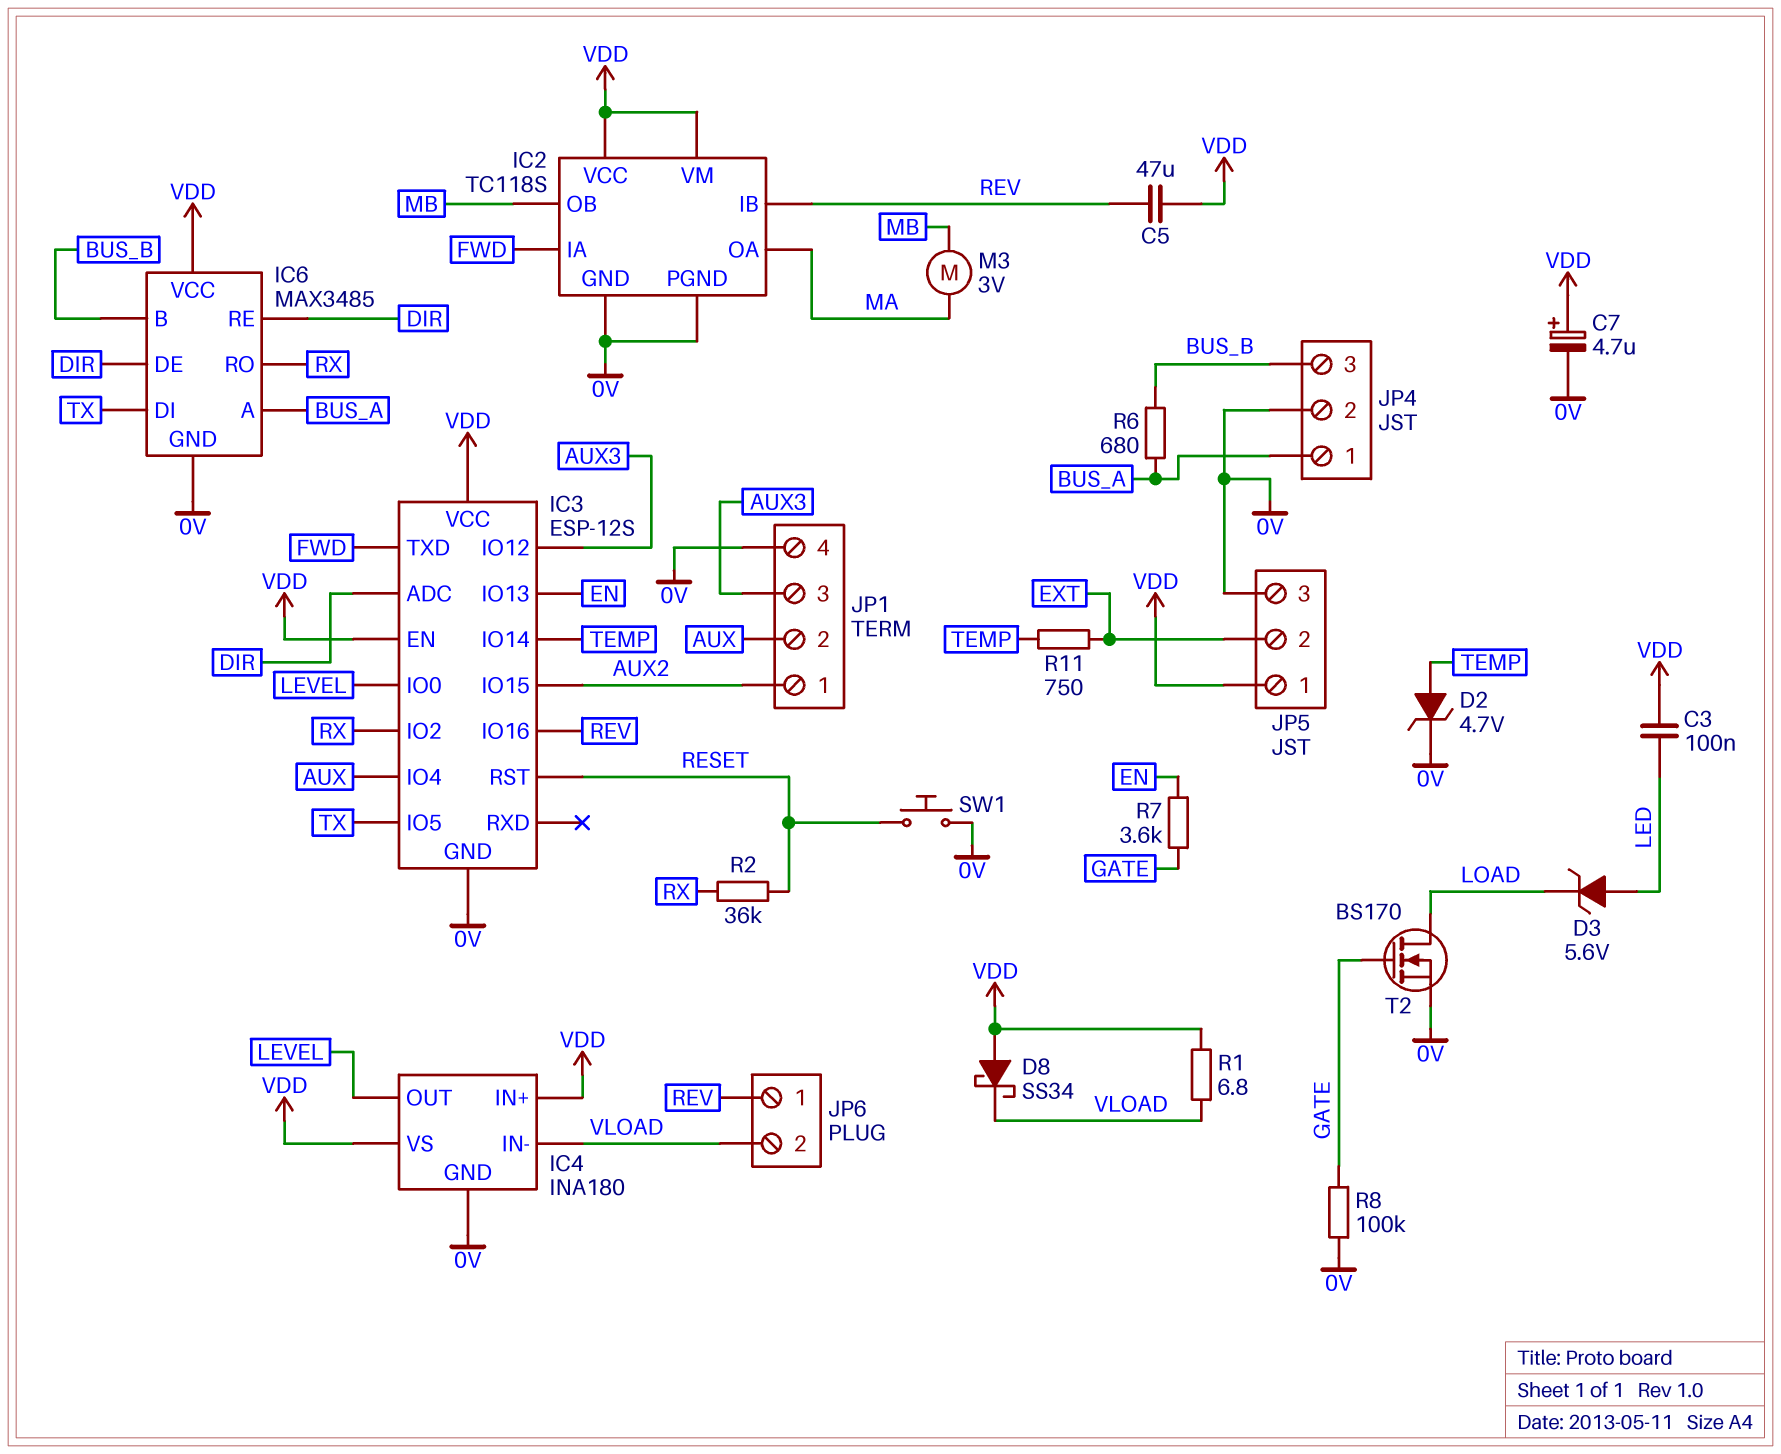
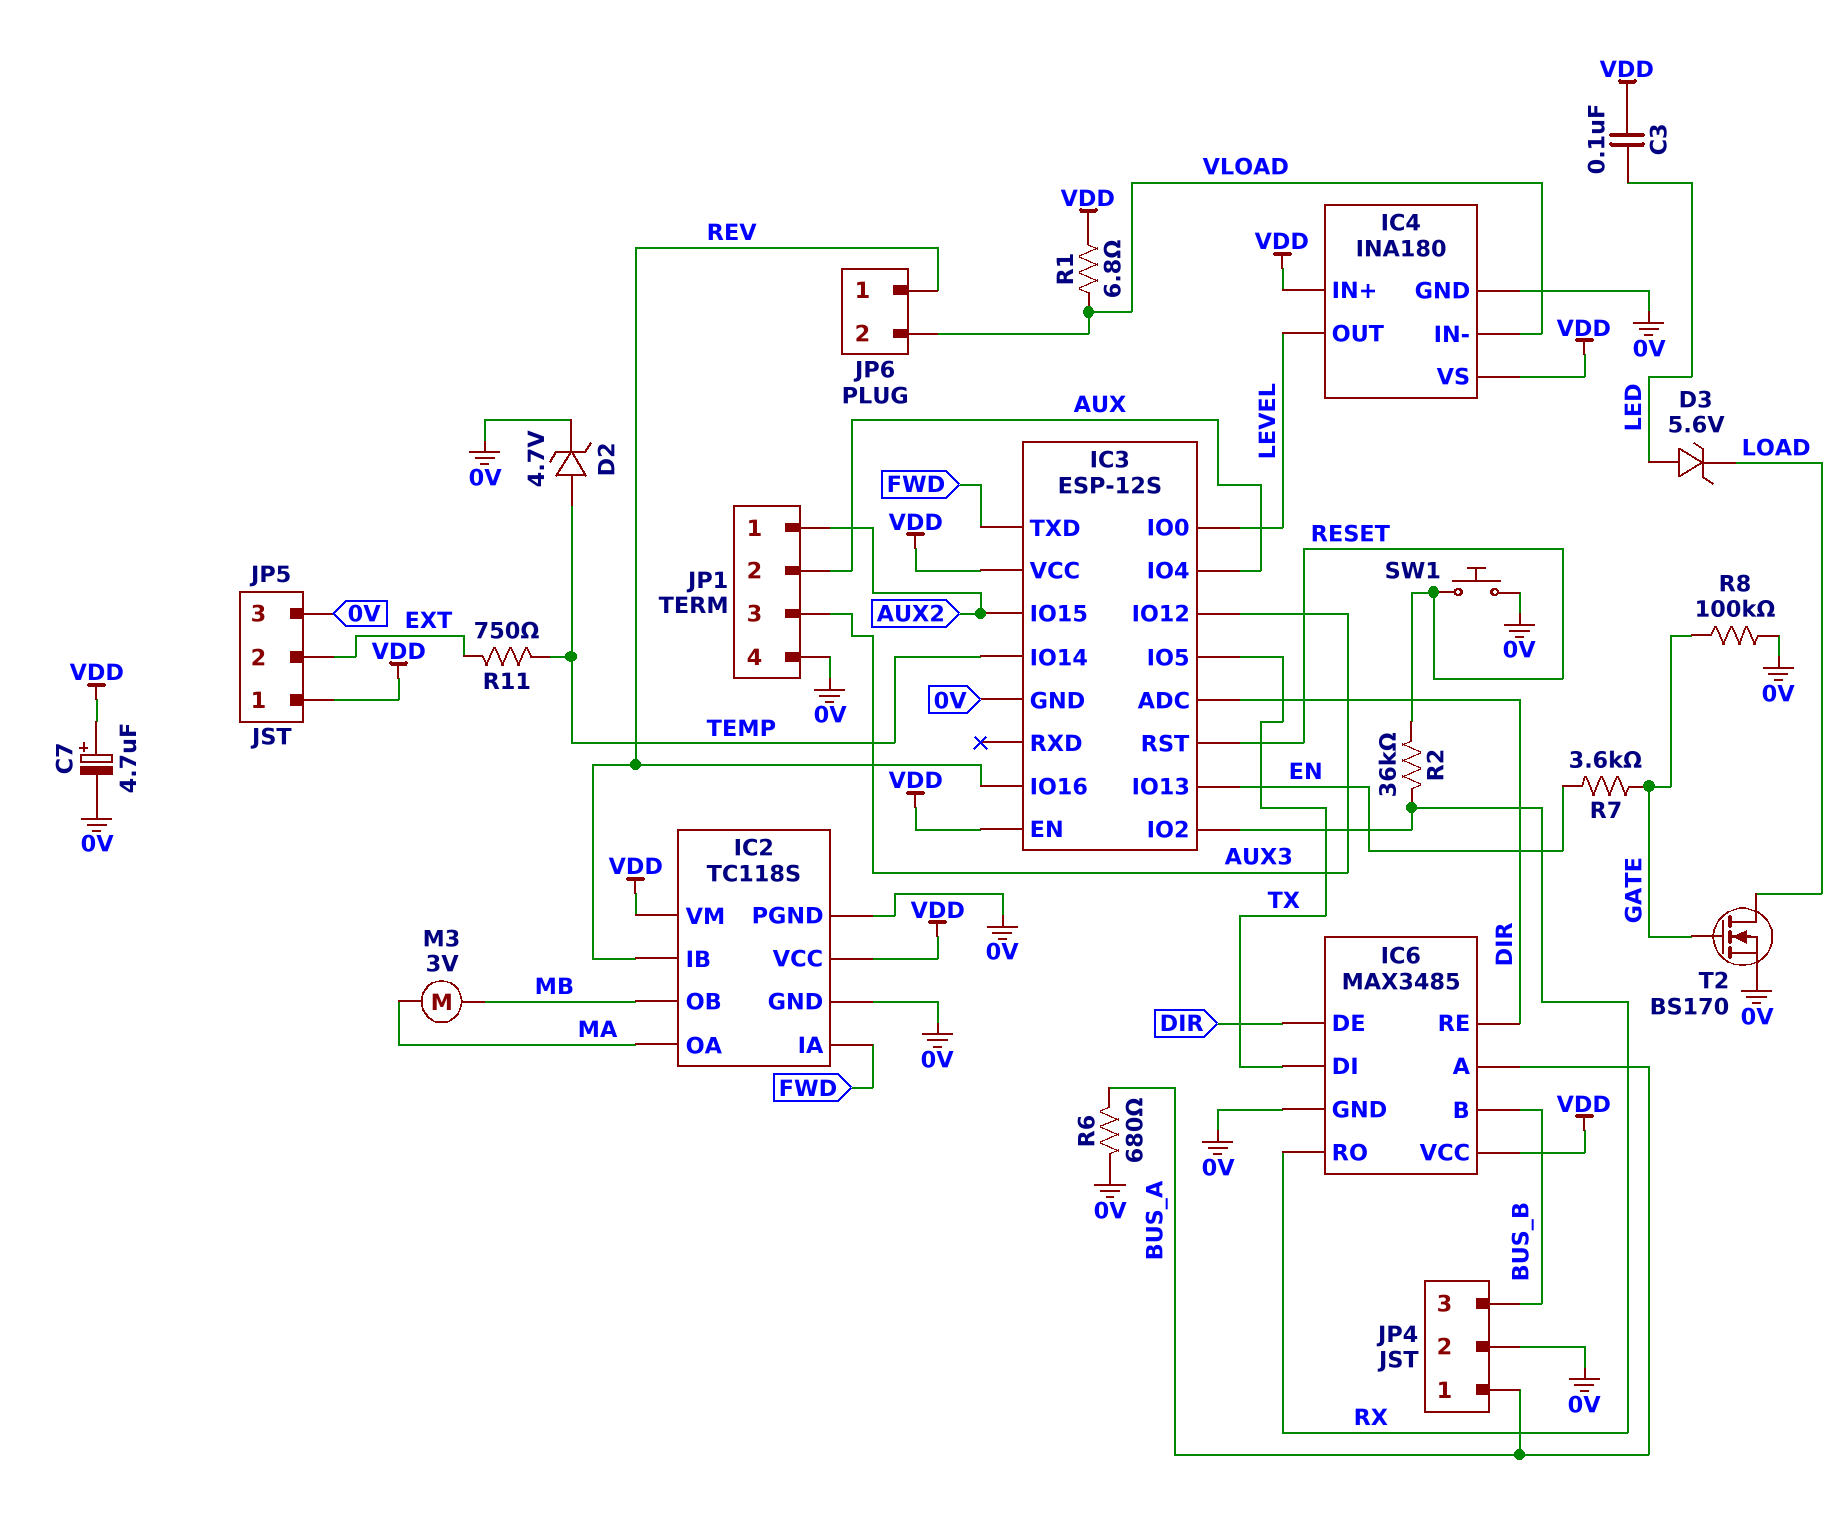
C5: 47uF (REV, VDD) -> none
D8: schottky SS34 (A VDD, K VLOAD) -> none
R6: 680 (BUS_A, BUS_B) -> 680 (0V, BUS_A)

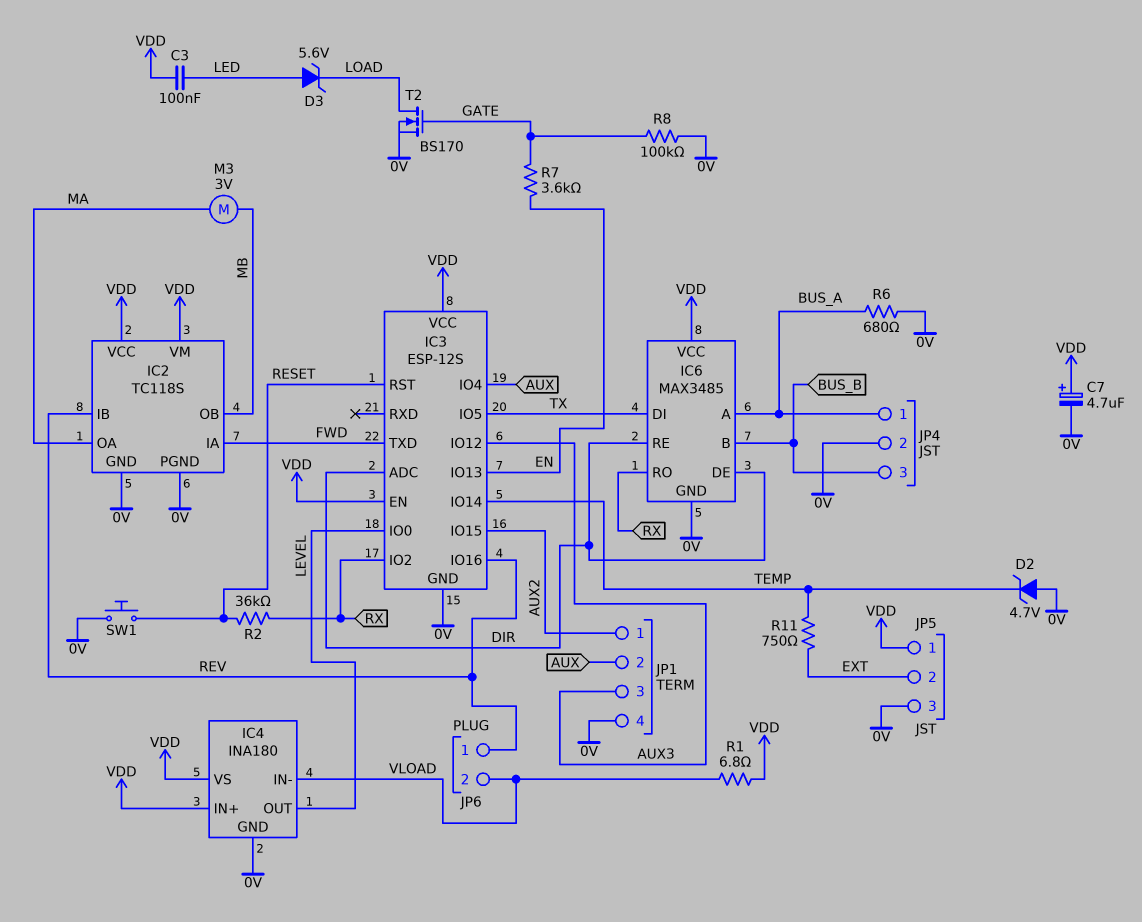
D2: zener 4.7V (A TEMP, K 0V) -> zener 4.7V (A 0V, K TEMP)

